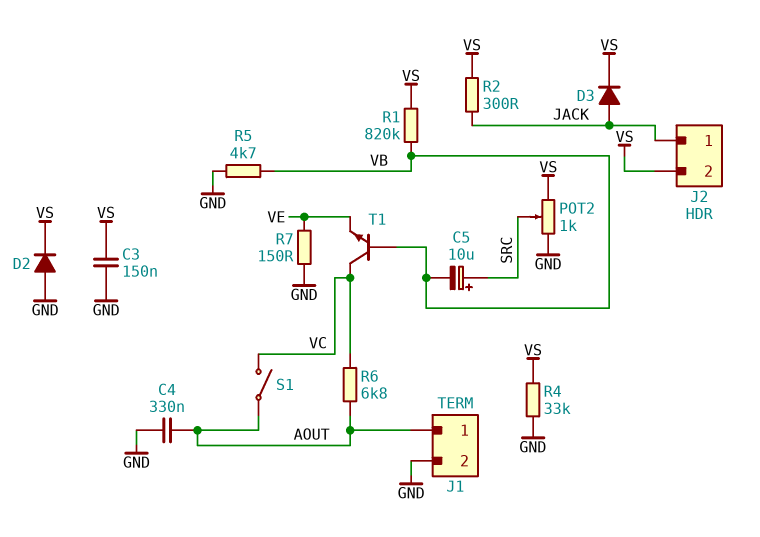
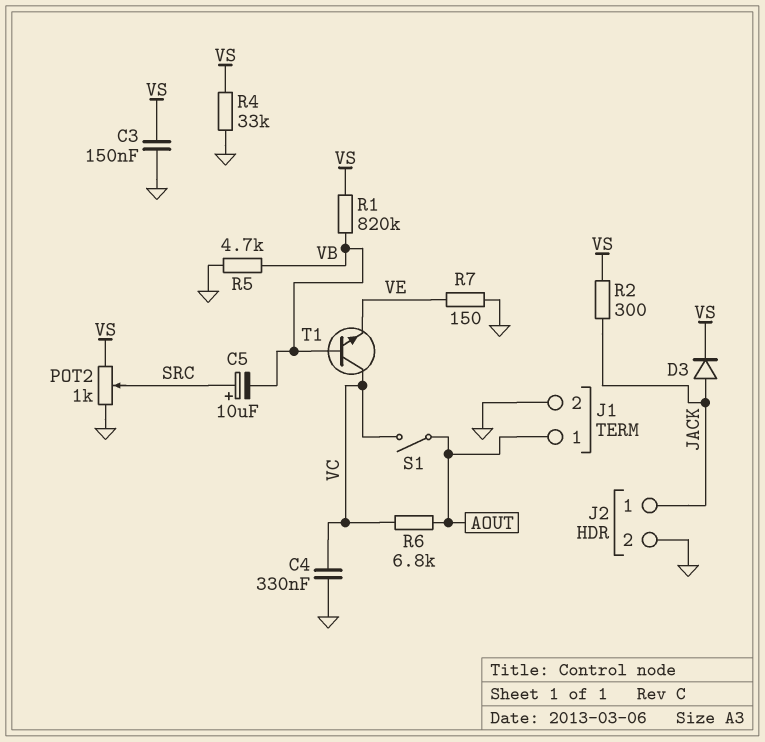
C4: 330nF (AOUT, GND) -> 330nF (GND, VC)
D2: diode (A GND, K VS) -> none
J2 pin 2: VS -> GND

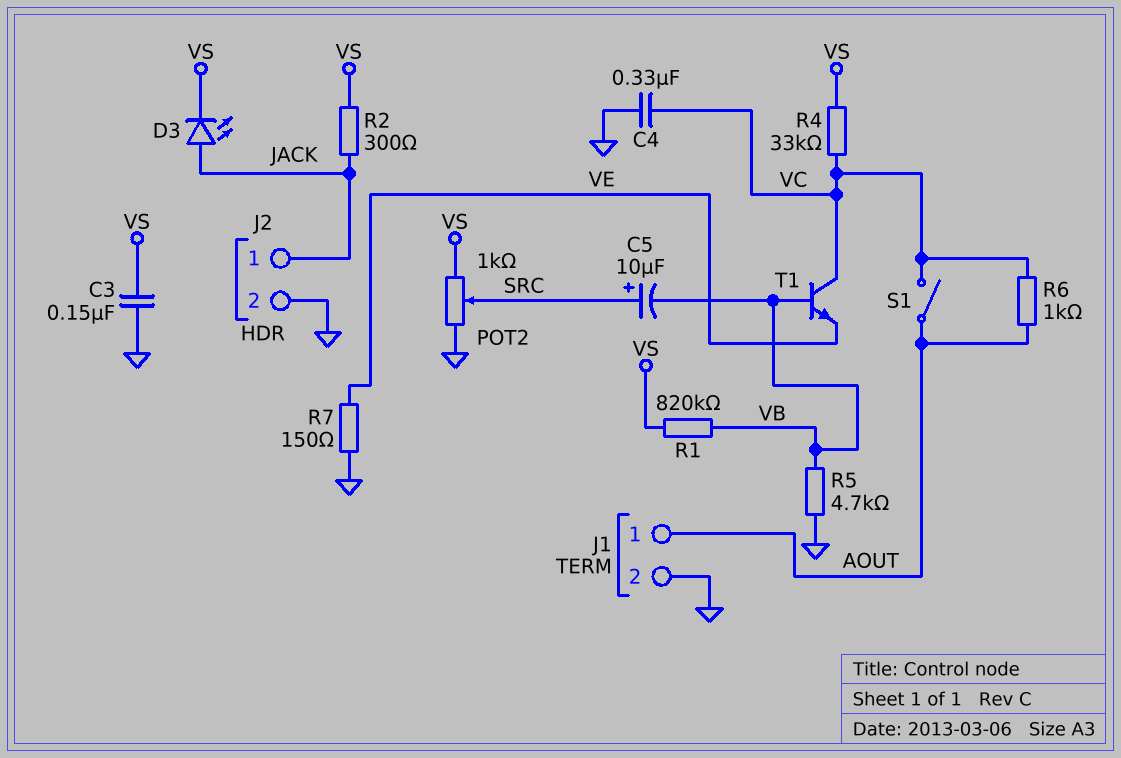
D3: diode (A JACK, K VS) -> LED (A JACK, K VS)
R4: 33k (GND, VS) -> 33k (VC, VS)
R6: 6.8k (AOUT, VC) -> 1k (AOUT, VC)

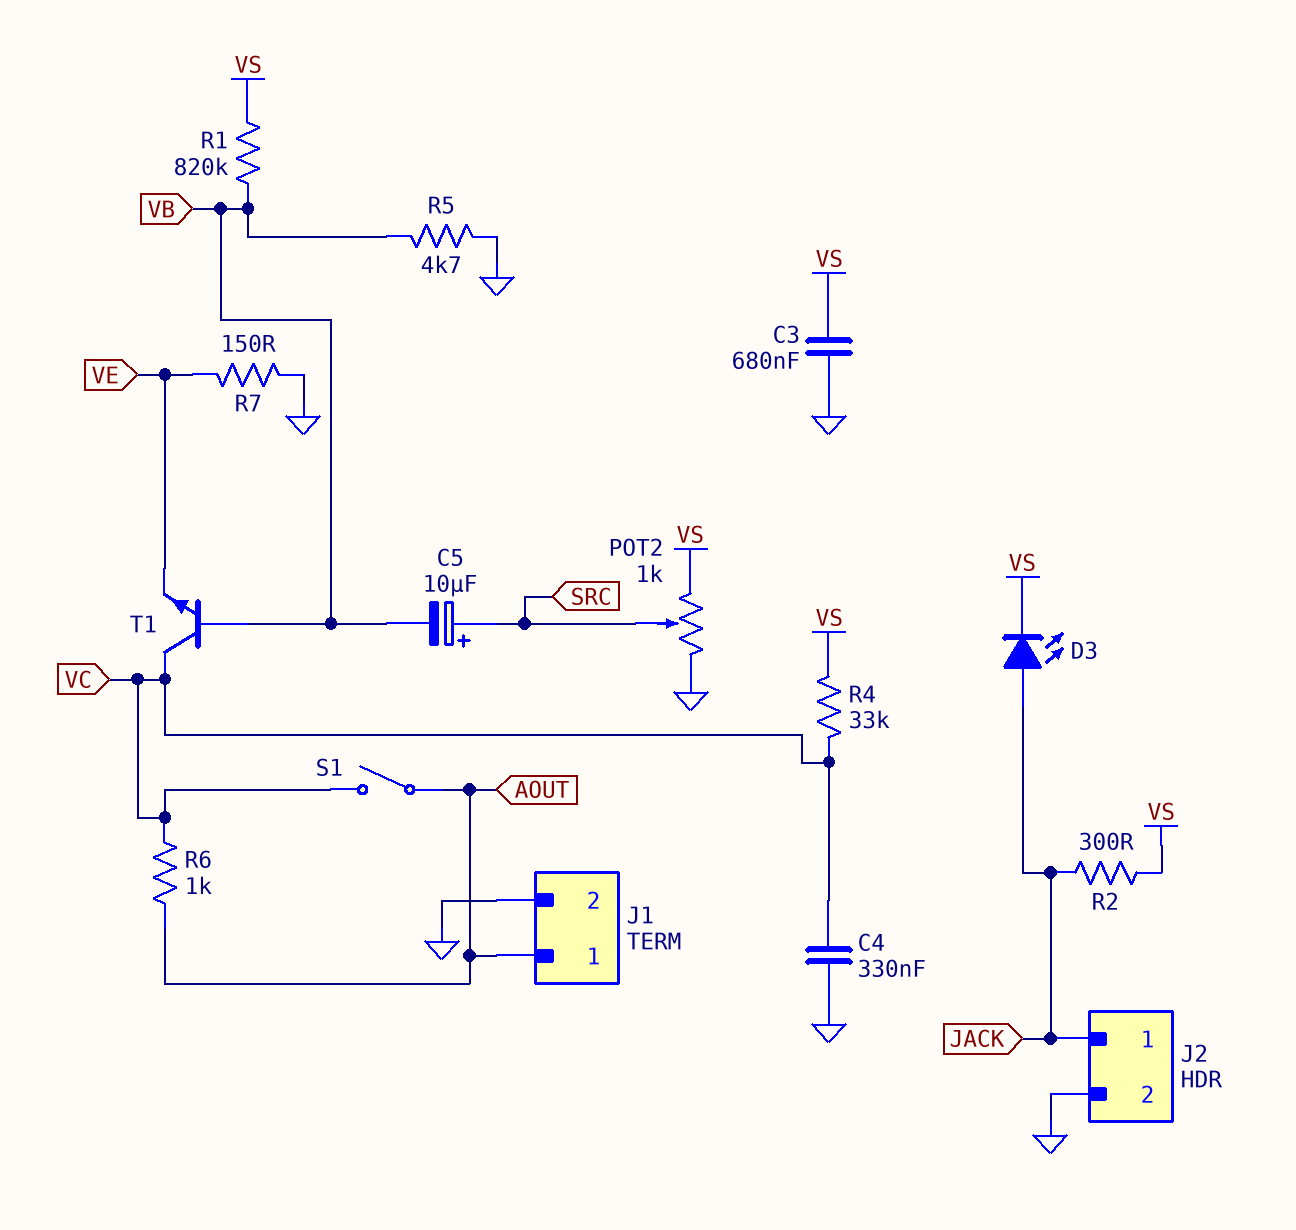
C3: 150nF (GND, VS) -> 680nF (GND, VS)

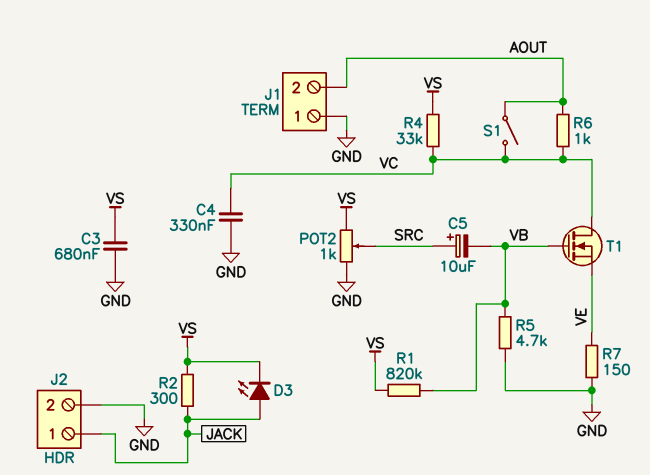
J1 pin 1: AOUT -> GND
J1 pin 2: GND -> AOUT
T1: NPN (B VB, C VC, E VE) -> NMOS (G VB, D VC, S VE)

